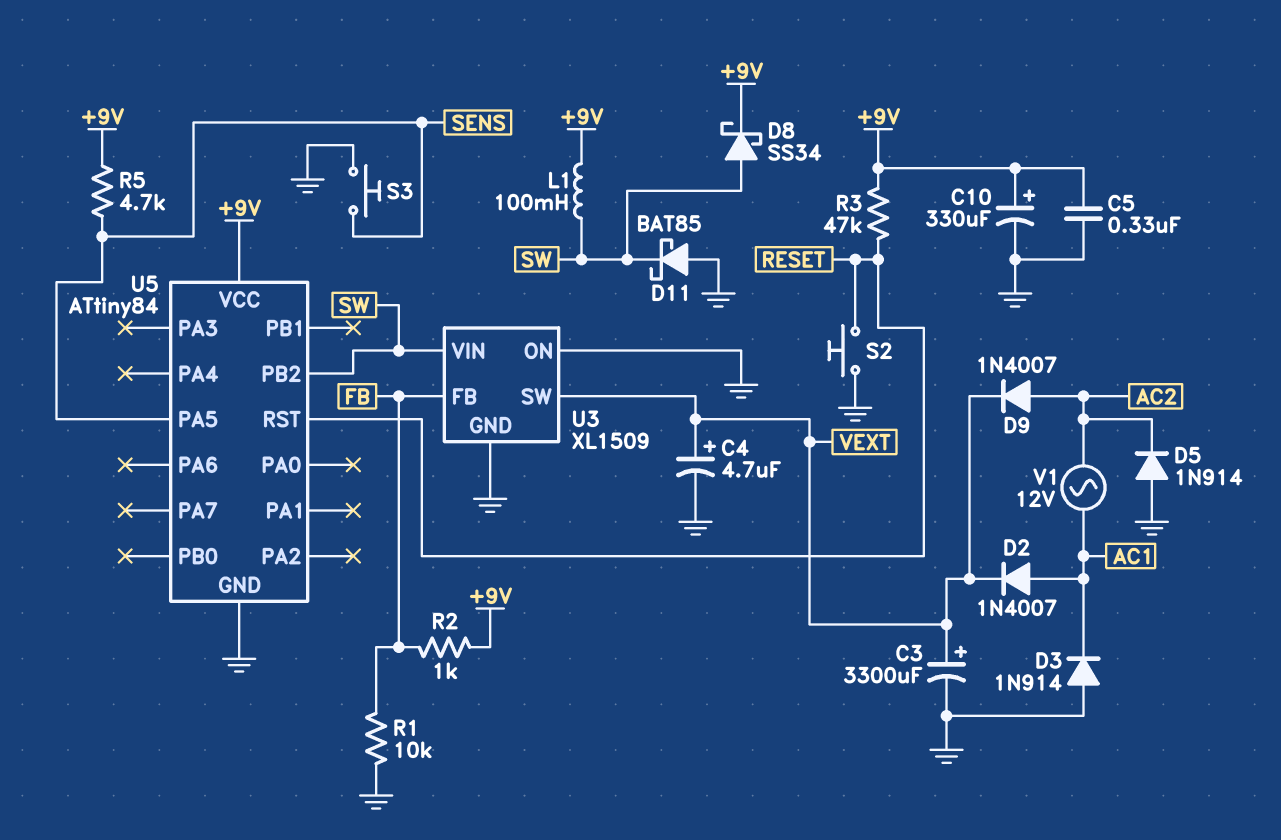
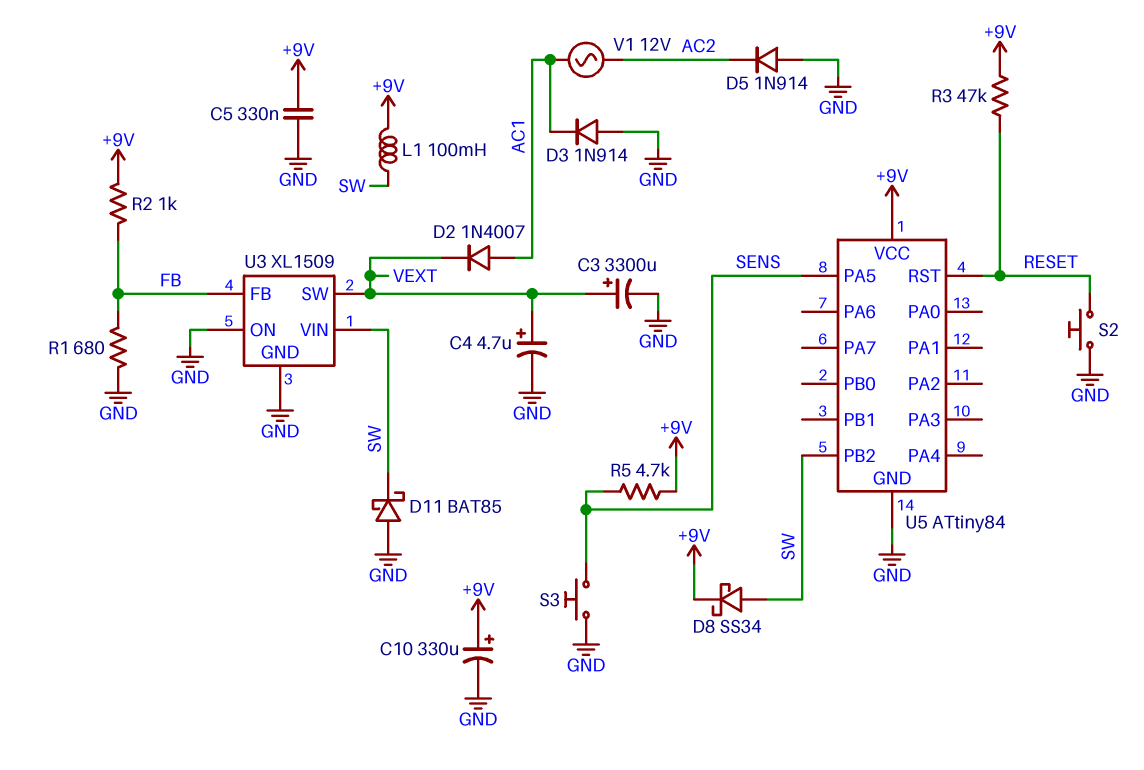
D9: diode 1N4007 (A AC2, K VEXT) -> none
R1: 10k (FB, GND) -> 680 (FB, GND)

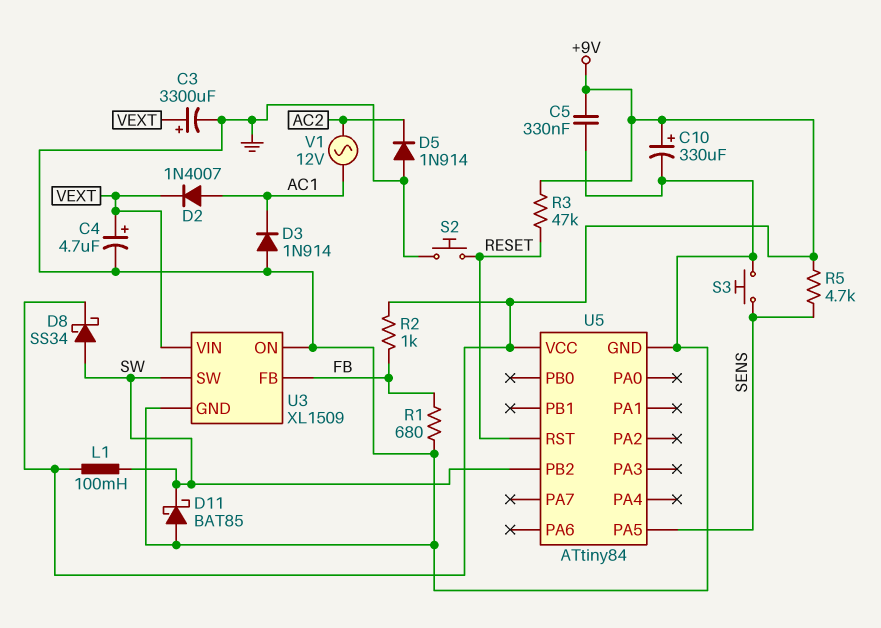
U3 pin SW: VEXT -> SW
U3 pin VIN: SW -> VEXT

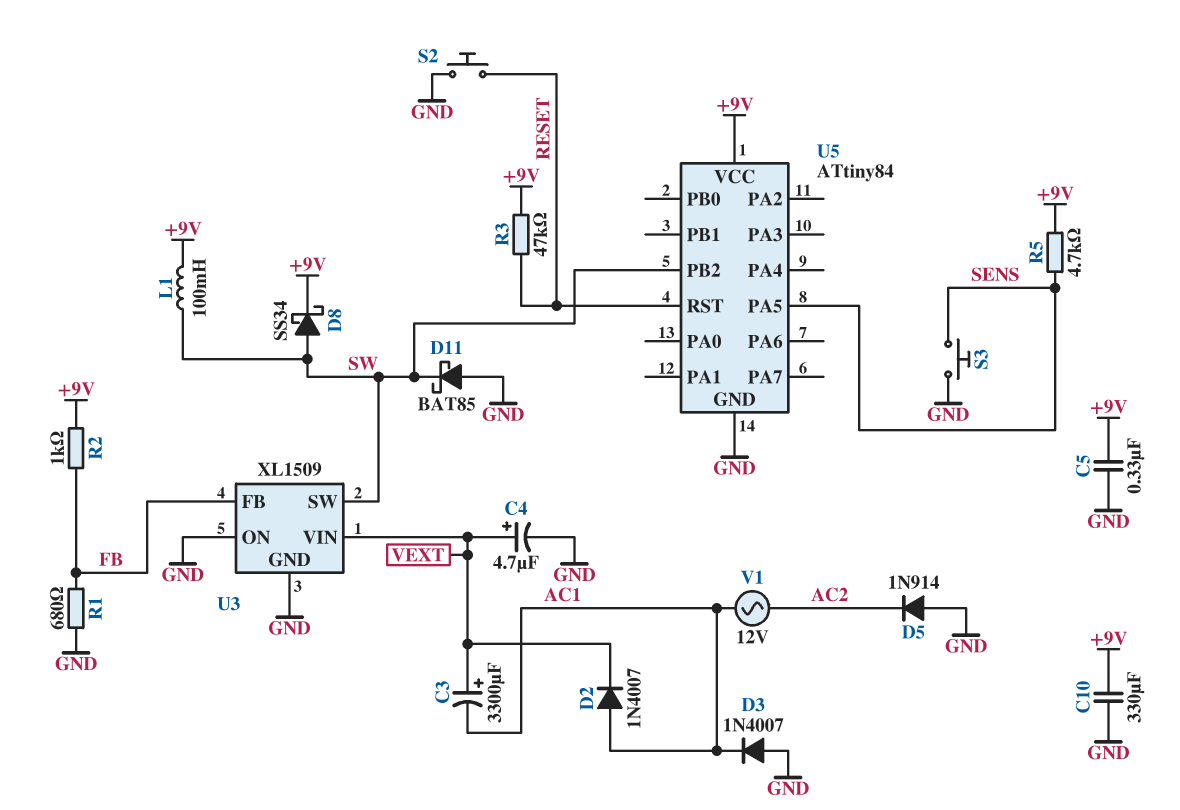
C3: 3300uF (plus VEXT, minus GND) -> 3300uF (plus VEXT, minus AC1)
C10: 330uF (plus +9V, minus GND) -> 330uF (+9V, GND)
D3: diode 1N914 (A GND, K AC1) -> diode 1N4007 (A GND, K AC1)

